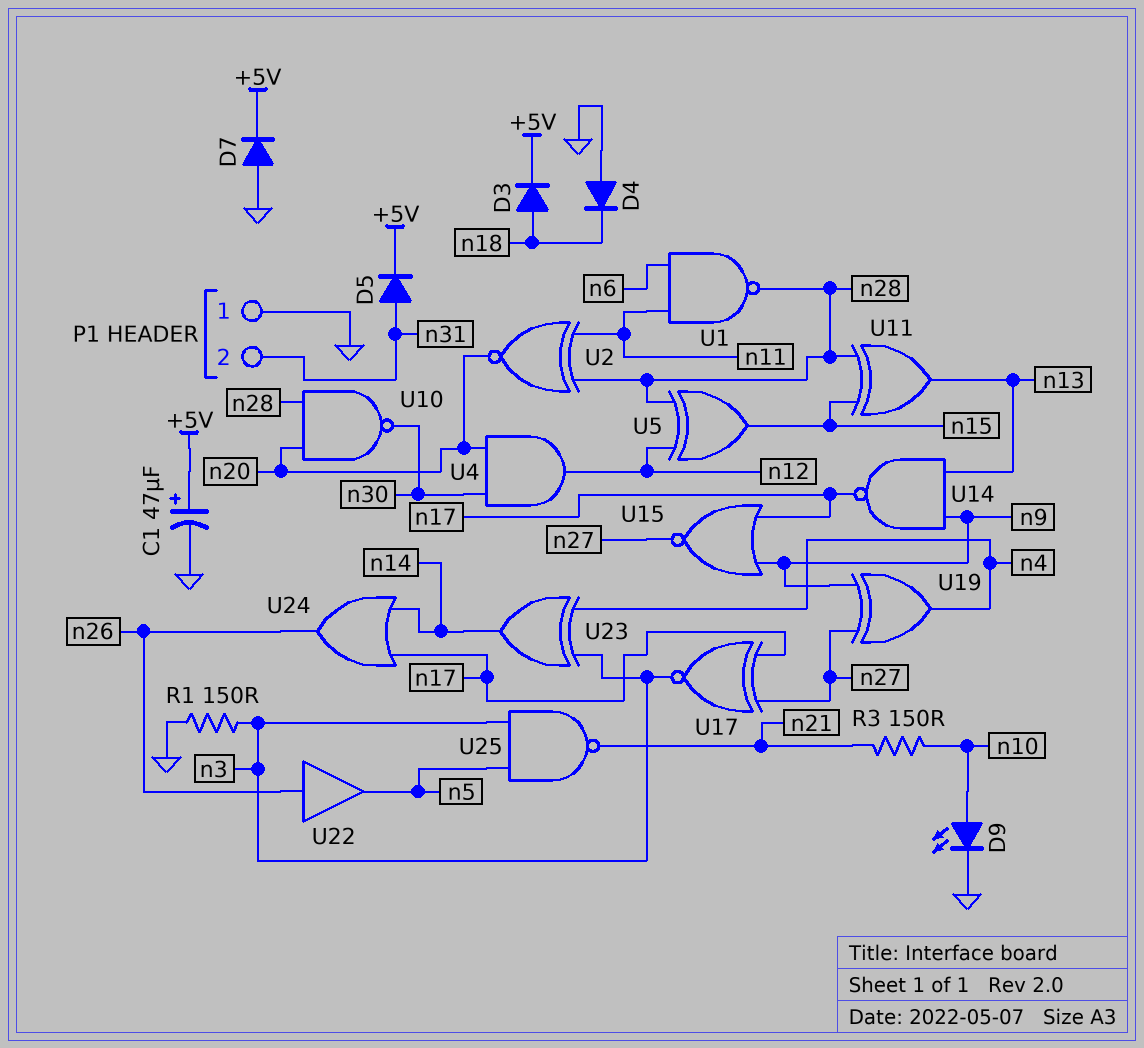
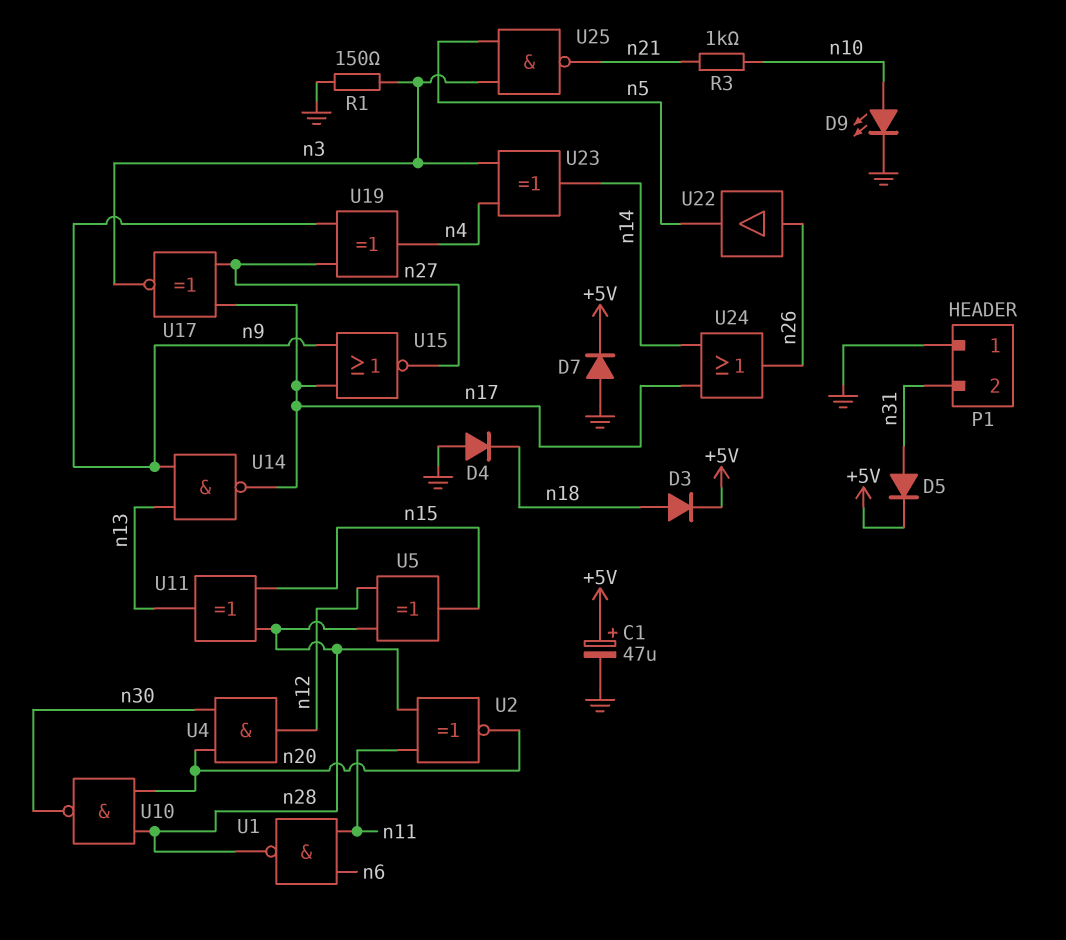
R3: 150 (n10, n21) -> 1k (n10, n21)

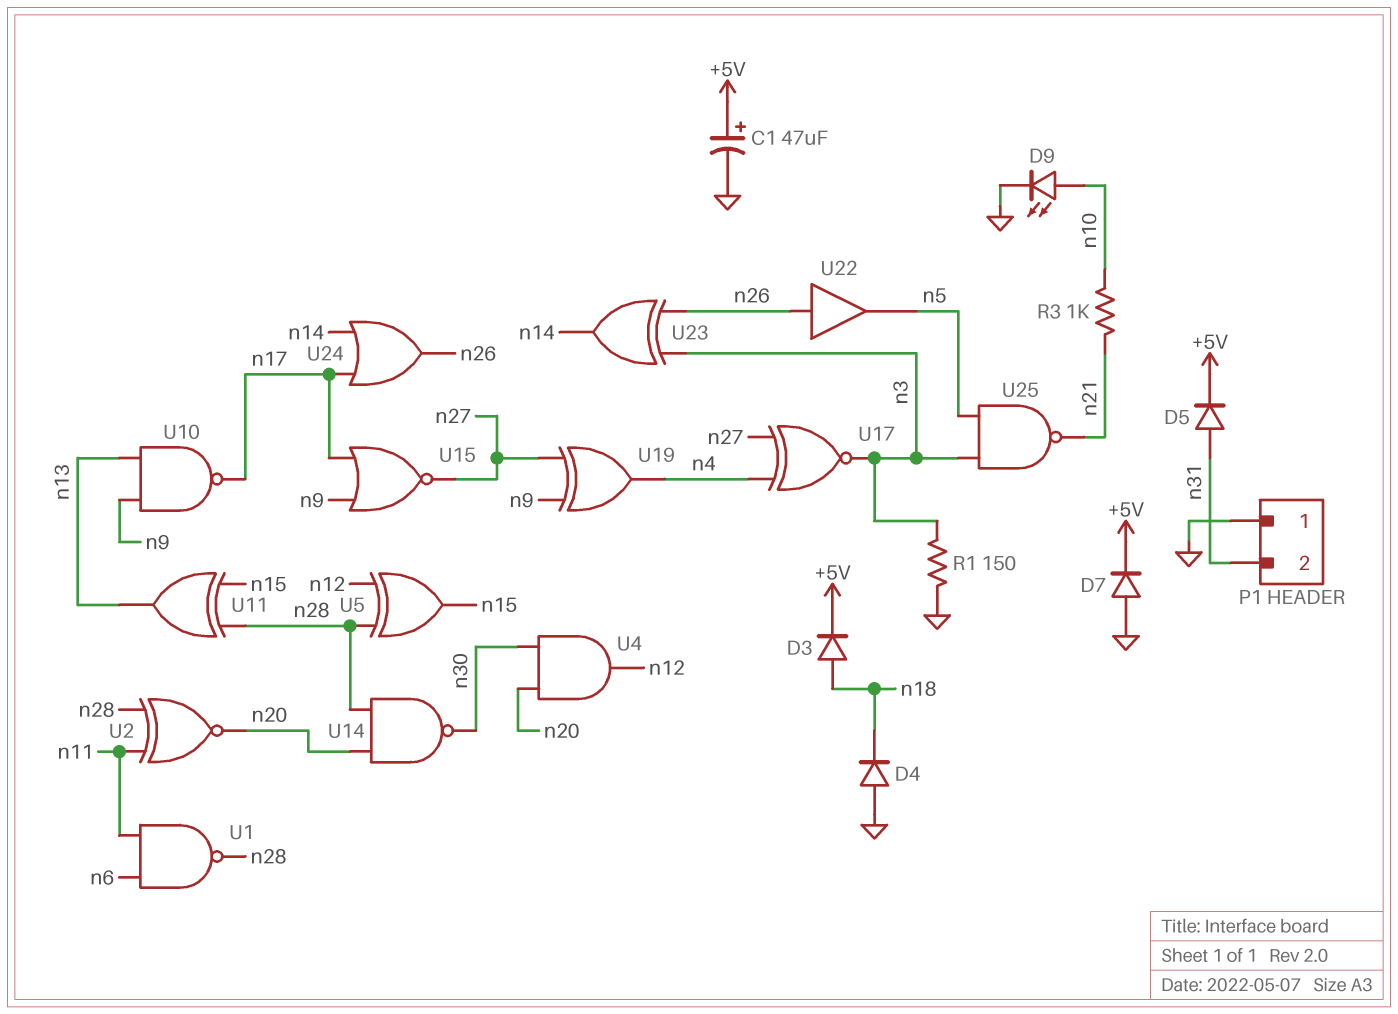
U10: NAND (in n20, in n28, out n30) -> NAND (in n9, in n13, out n17)
U14: NAND (in n9, in n13, out n17) -> NAND (in n20, in n28, out n30)
U17: XNOR (in n17, in n27, out n3) -> XNOR (in n4, in n27, out n3)
U23: XOR (in n3, in n4, out n14) -> XOR (in n3, in n26, out n14)

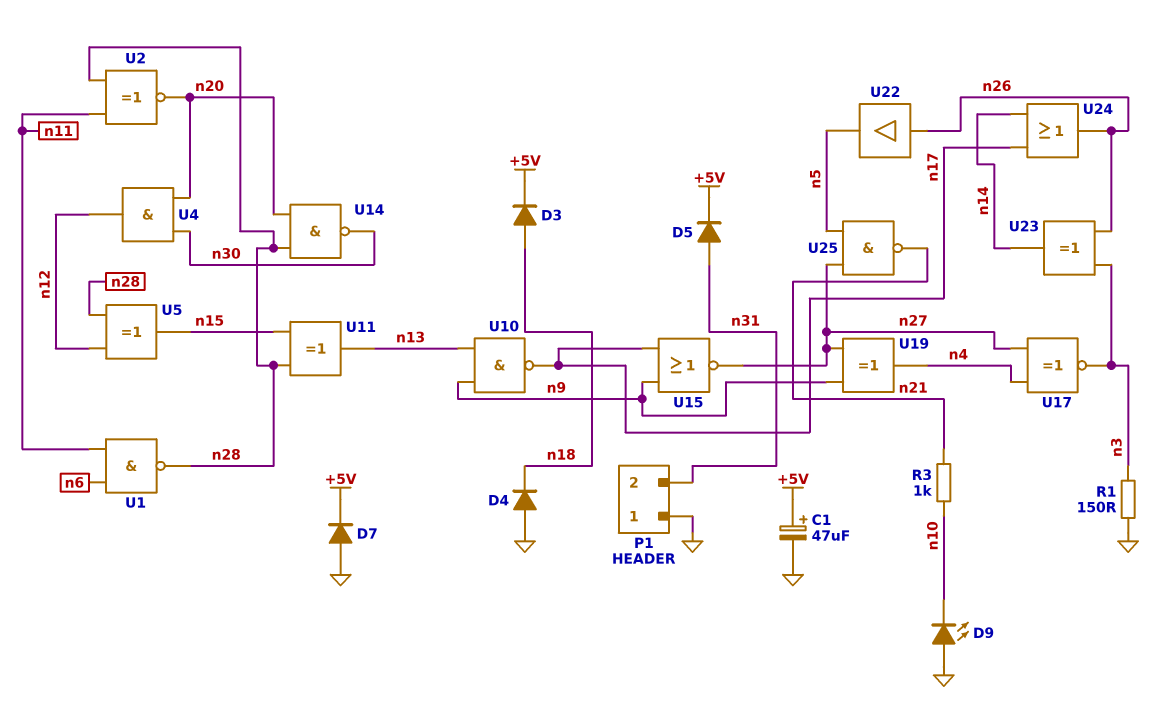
D9: LED (A n10, K GND) -> LED (A GND, K n10)
U25: NAND (in n3, in n5, out n21) -> NAND (in n5, in n27, out n21)

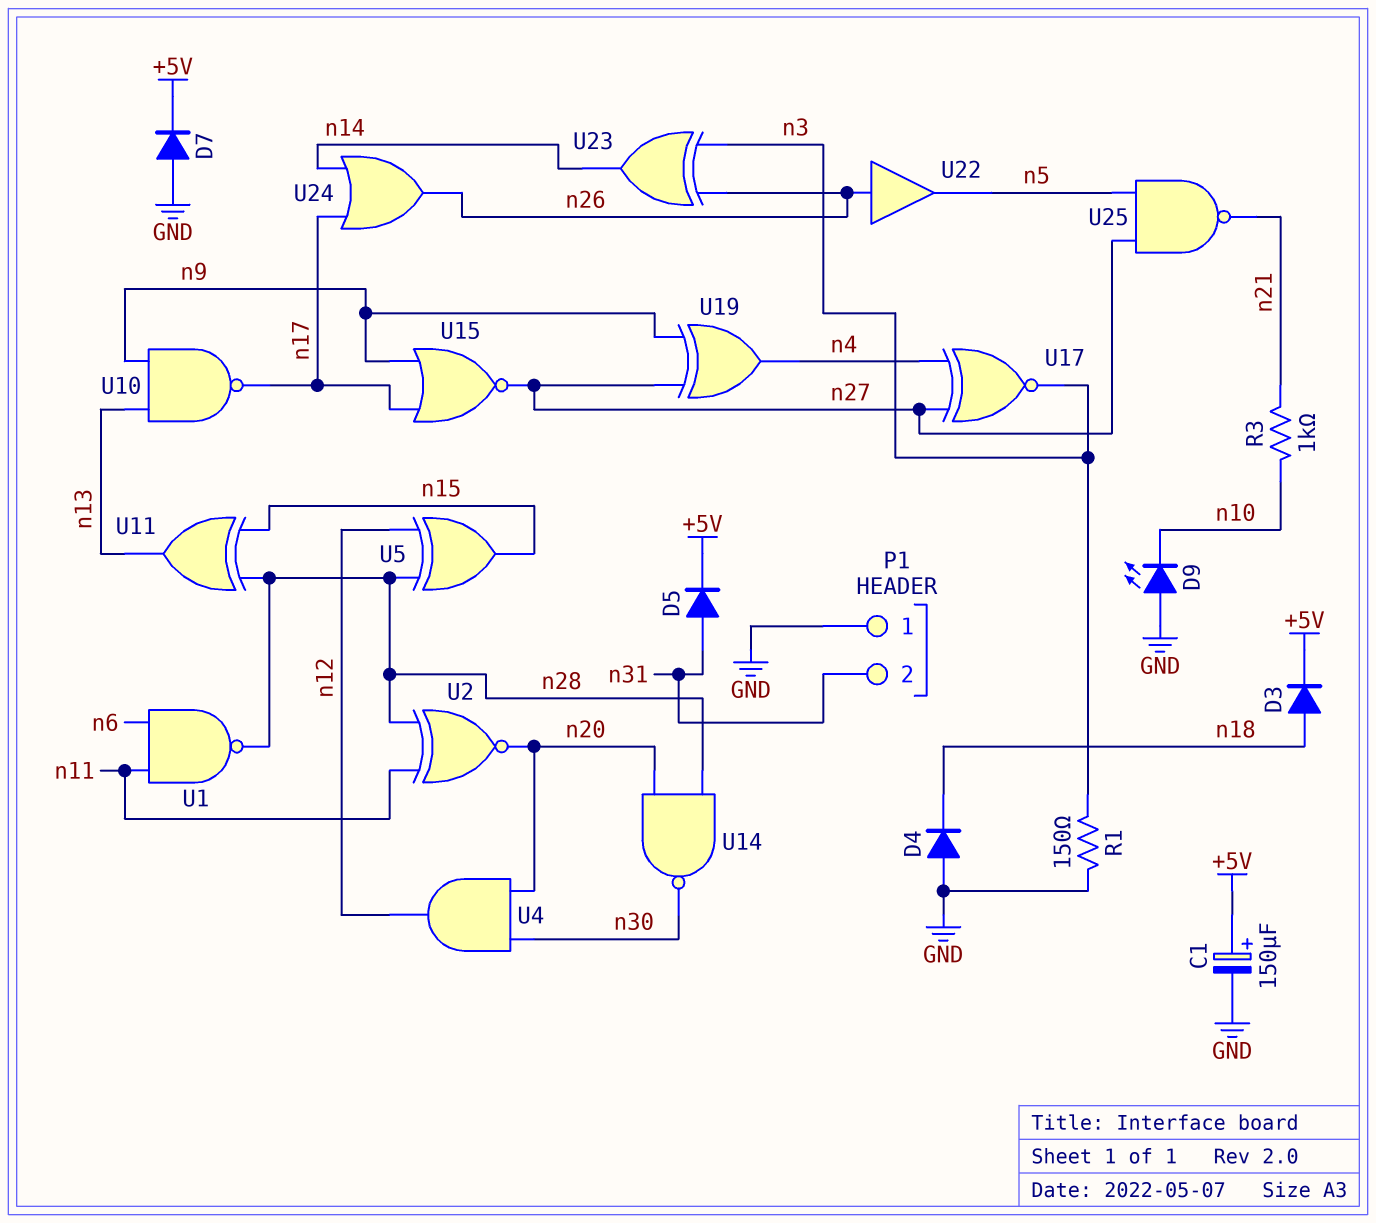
C1: 47uF (plus +5V, minus GND) -> 150uF (plus +5V, minus GND)

